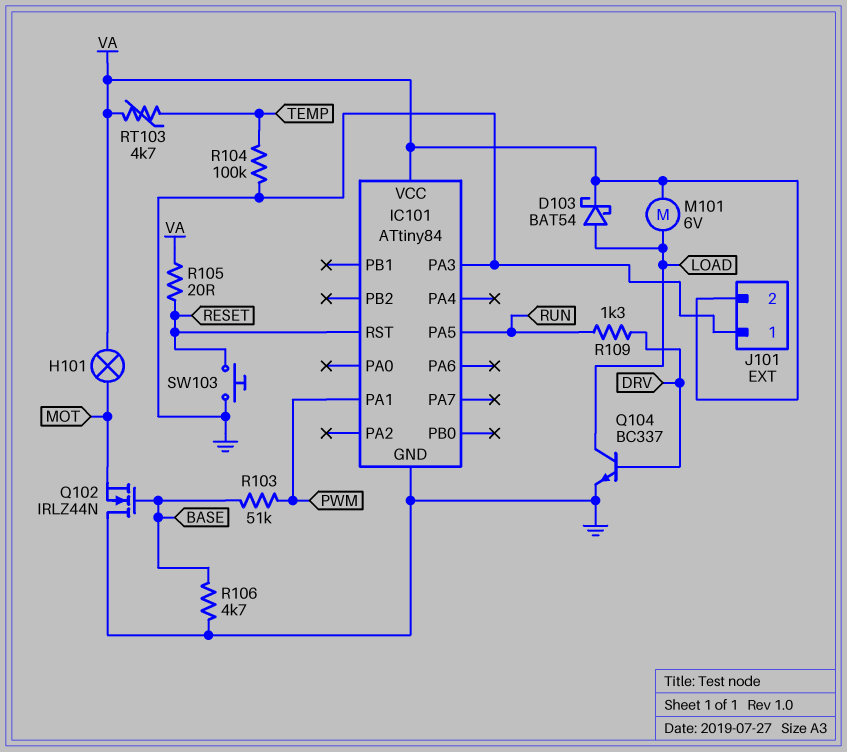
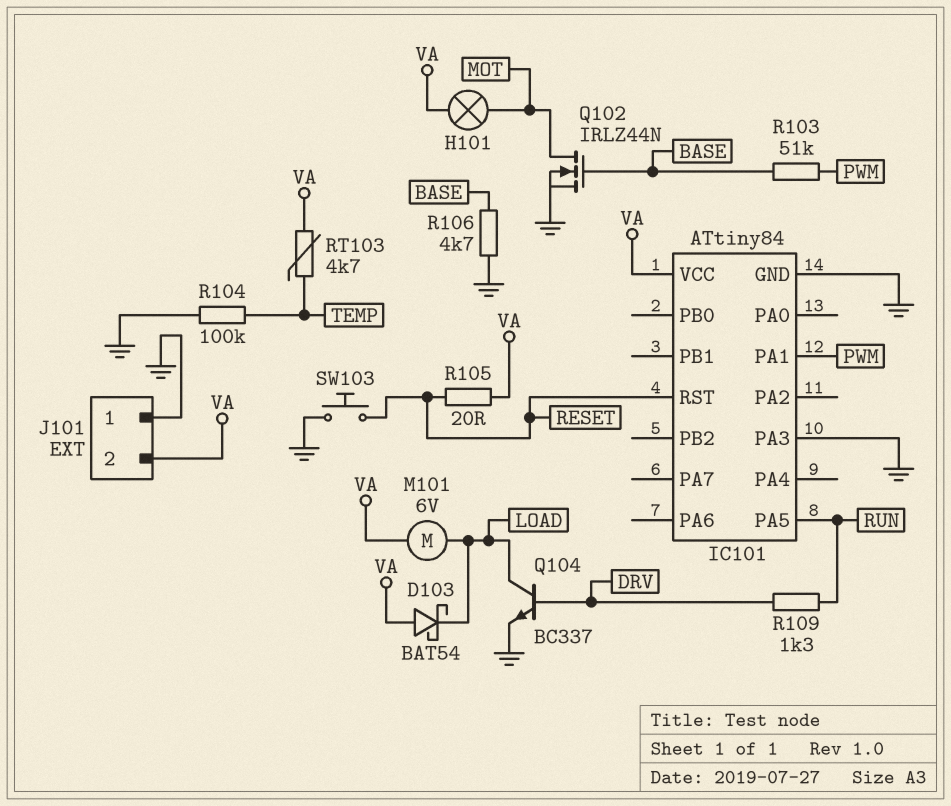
D103: schottky BAT54 (A LOAD, K VA) -> schottky BAT54 (A VA, K LOAD)
Q102: NMOS IRLZ44N (G BASE, D GND, S MOT) -> NMOS IRLZ44N (G BASE, D MOT, S GND)

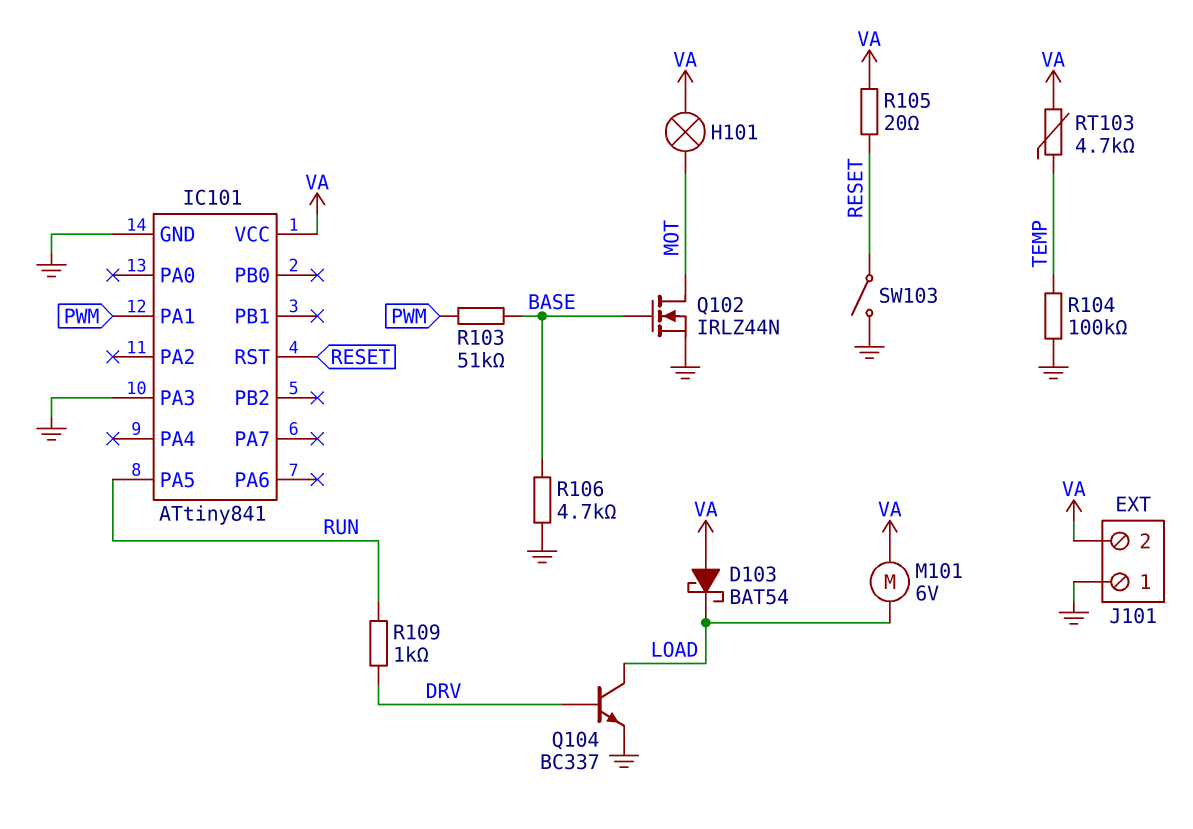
IC101: ATtiny84 -> ATtiny841
R109: 1.3k (DRV, RUN) -> 1k (DRV, RUN)
SW103: button (GND, RESET) -> switch (GND, RESET)

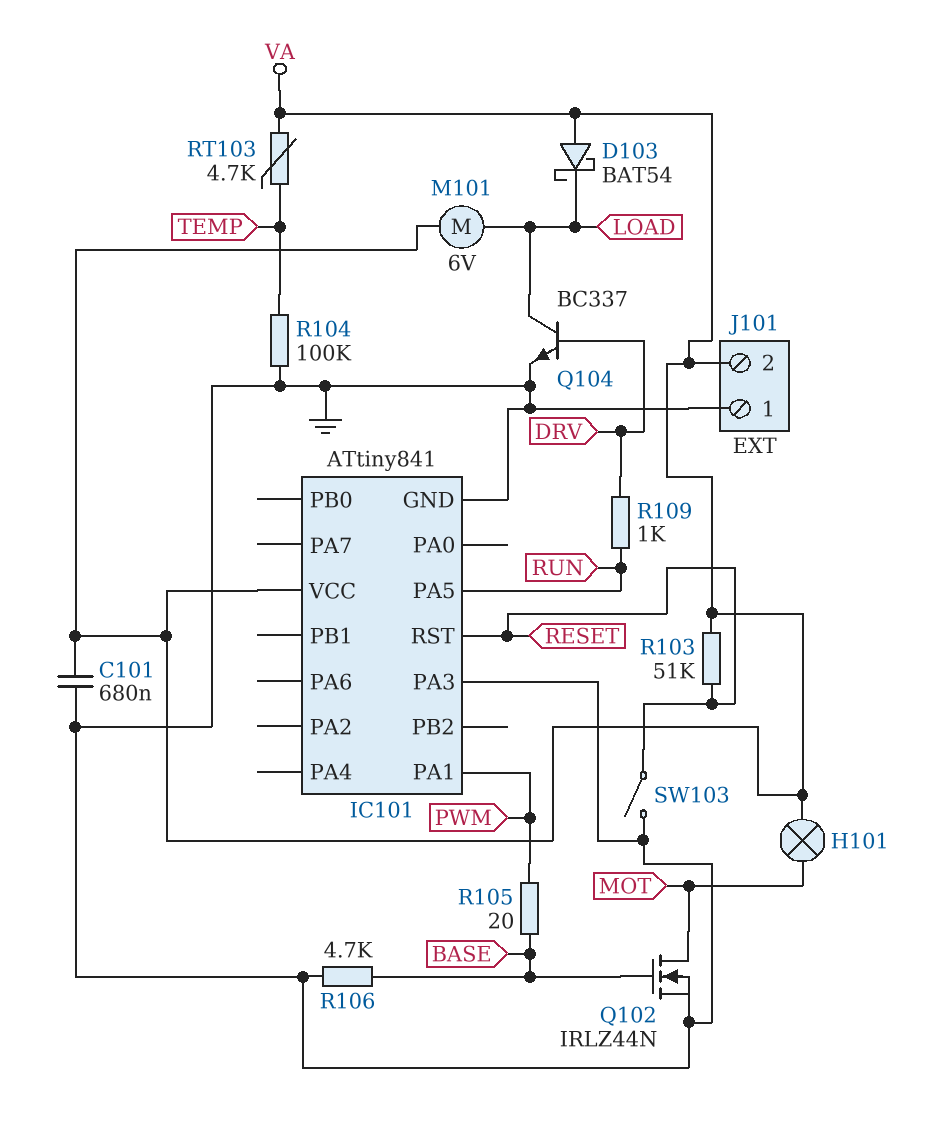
C101: none -> 680nF (GND, VA)
R103: 51k (BASE, PWM) -> 51k (RESET, VA)
R105: 20 (RESET, VA) -> 20 (BASE, PWM)

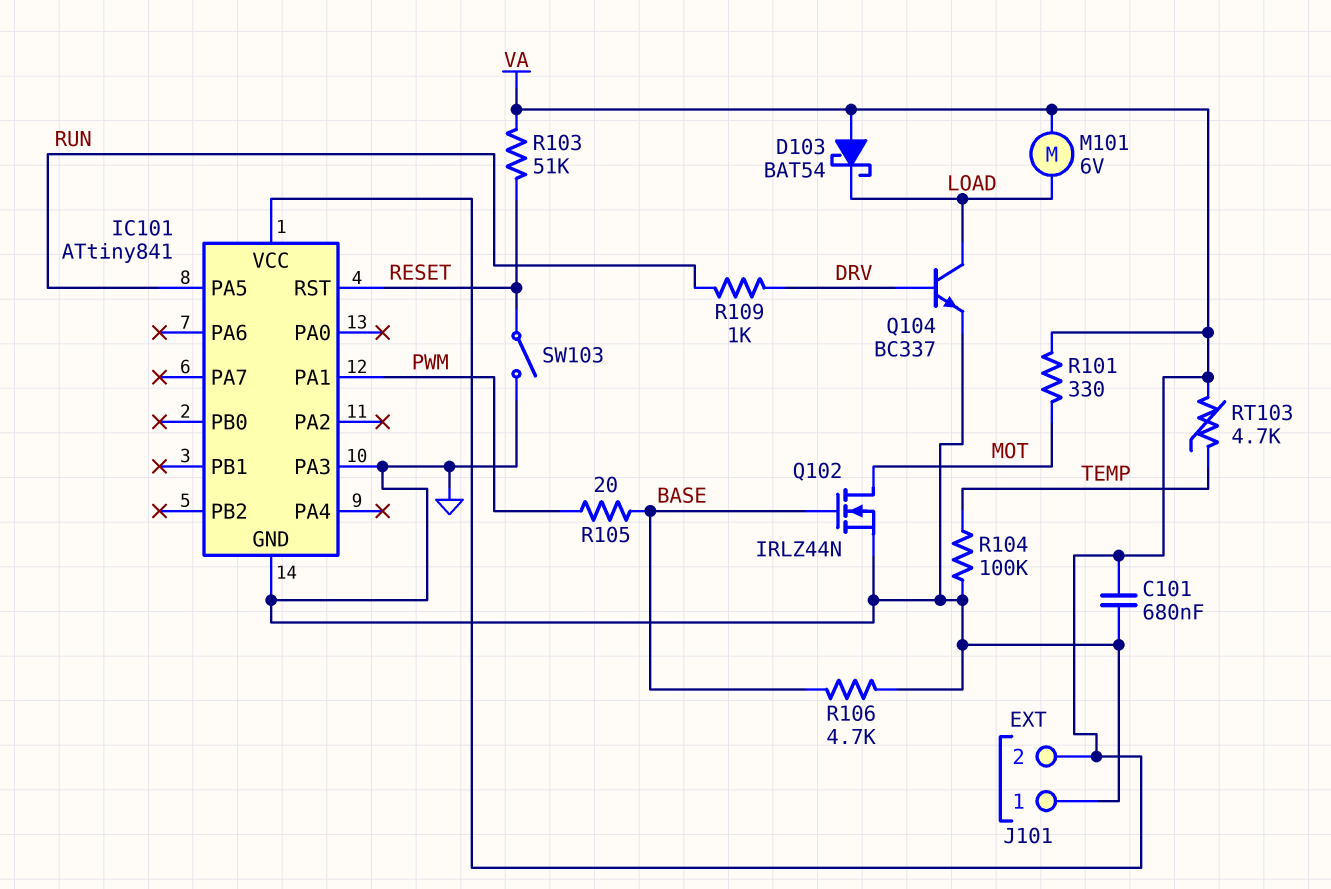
H101: lamp (MOT, VA) -> none
R101: none -> 330 (MOT, VA)

